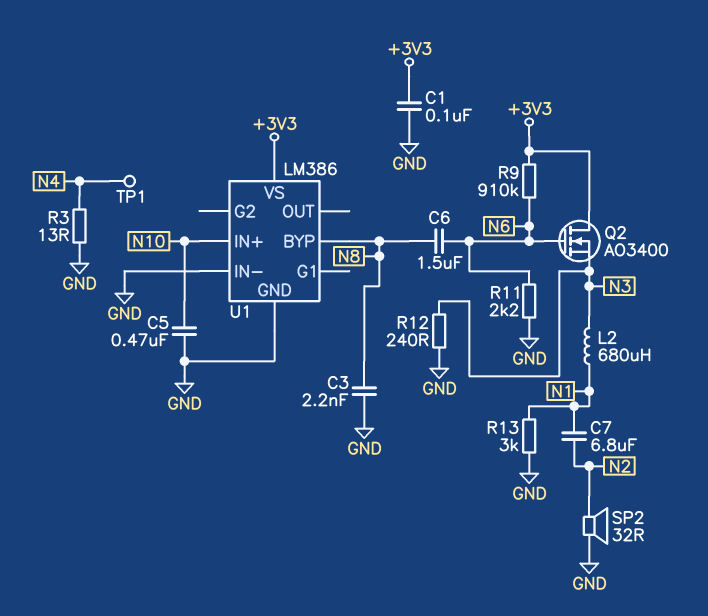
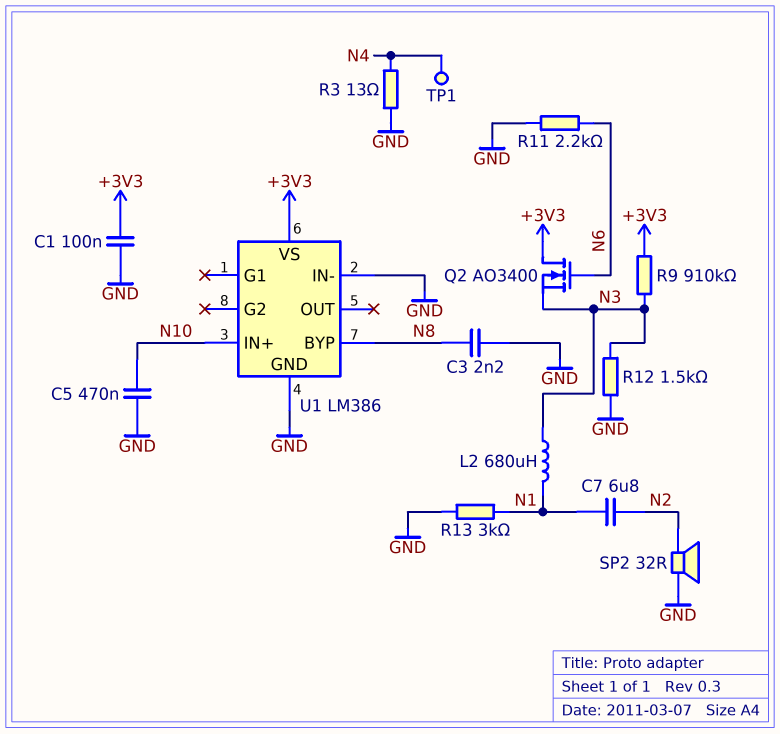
C6: 1.5uF (N6, N8) -> none
R9: 910k (+3V3, N6) -> 910k (+3V3, N3)
R12: 240 (GND, N3) -> 1.5k (GND, N3)

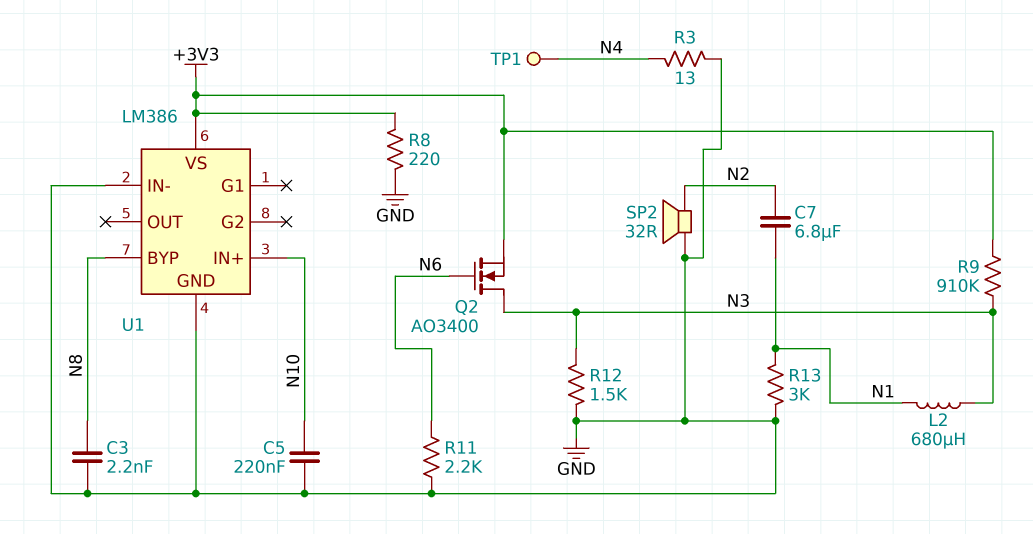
C1: 100nF (+3V3, GND) -> none
C5: 470nF (GND, N10) -> 220nF (GND, N10)
Q2: NMOS AO3400 (G N6, D +3V3, S N3) -> NMOS AO3400 (G N6, D N3, S +3V3)
R8: none -> 220 (+3V3, GND)

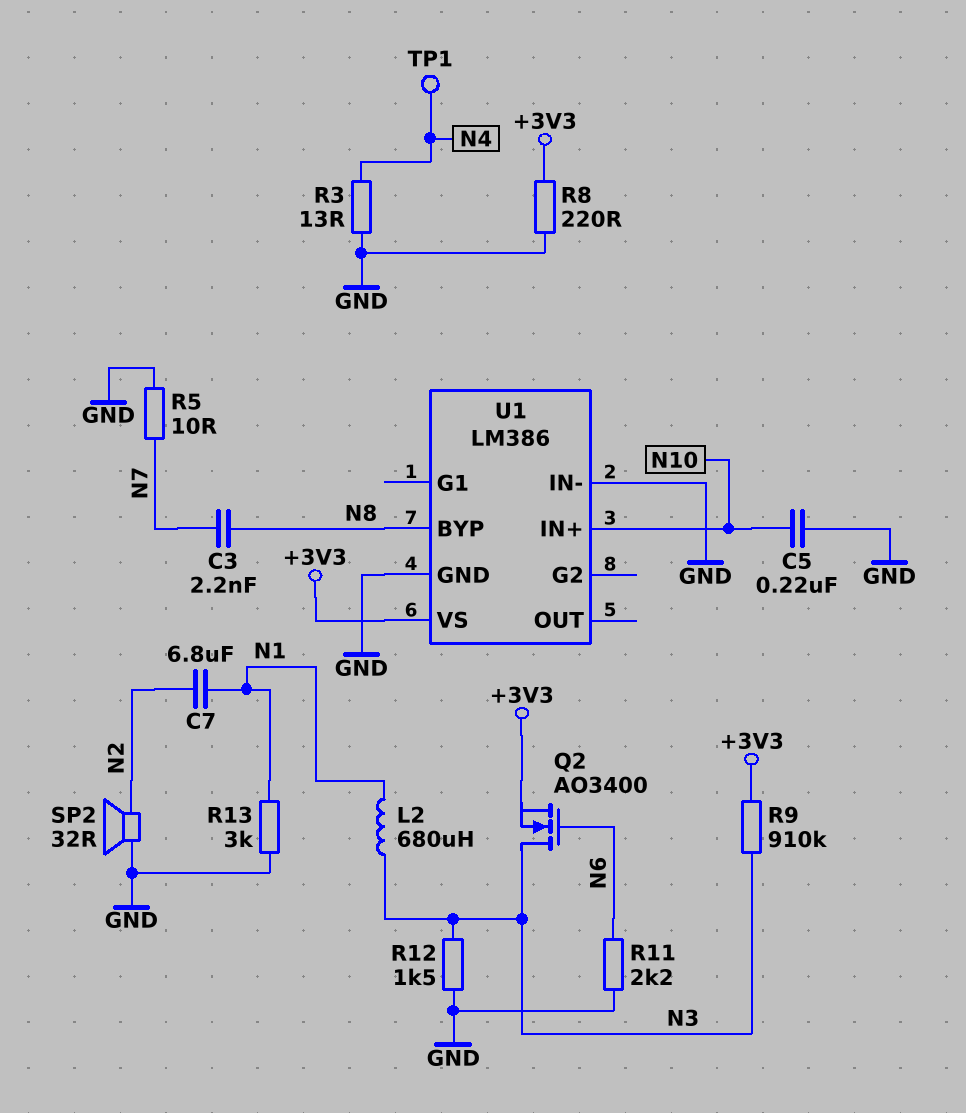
C3: 2.2nF (GND, N8) -> 2.2nF (N7, N8)
R5: none -> 10 (GND, N7)

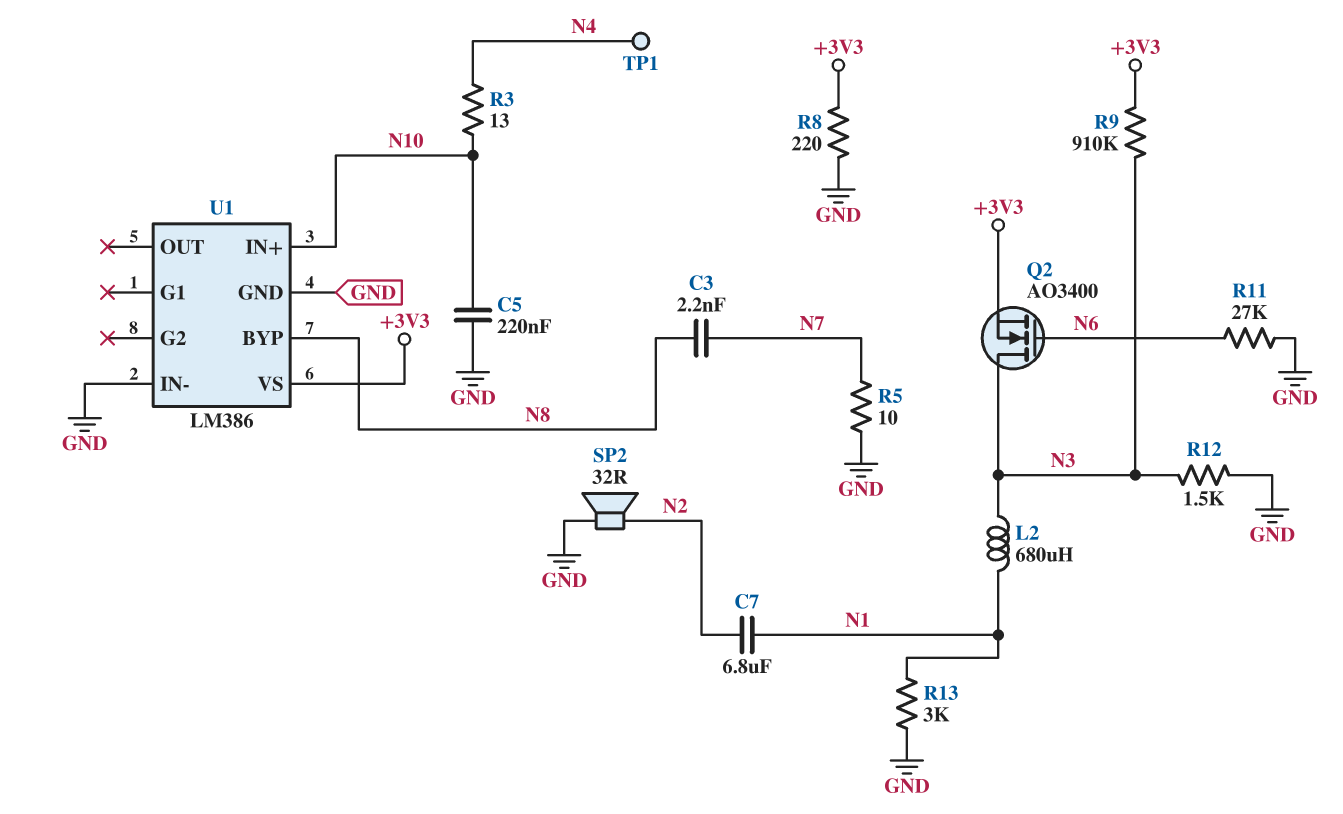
R3: 13 (GND, N4) -> 13 (N4, N10)
R11: 2.2k (GND, N6) -> 27k (GND, N6)

